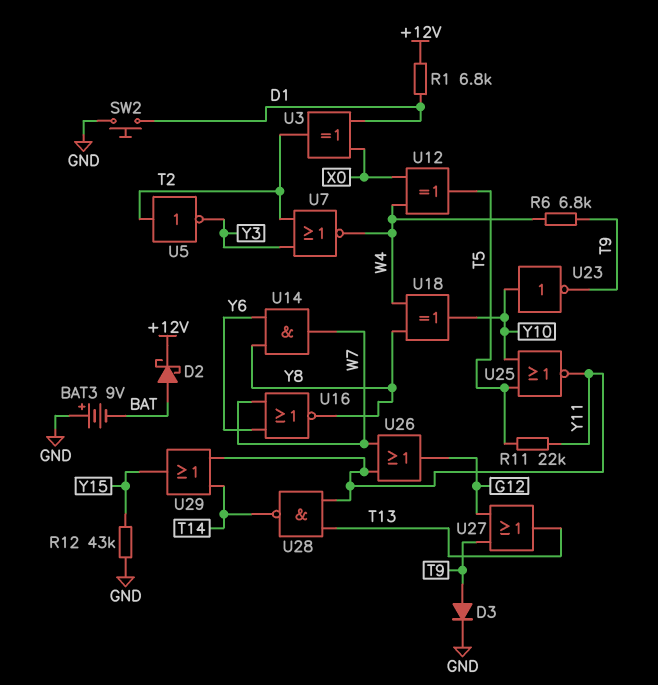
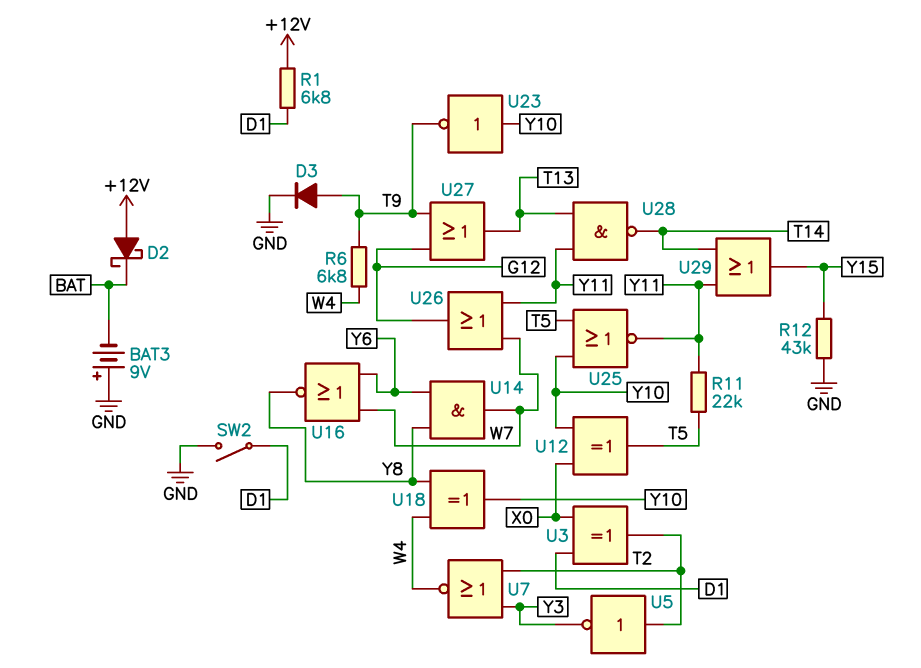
D2: schottky (A BAT, K +12V) -> schottky (A +12V, K BAT)
SW2: button (D1, GND) -> switch (D1, GND)
U12: XOR (in W4, in X0, out T5) -> XOR (in X0, in Y10, out T5)

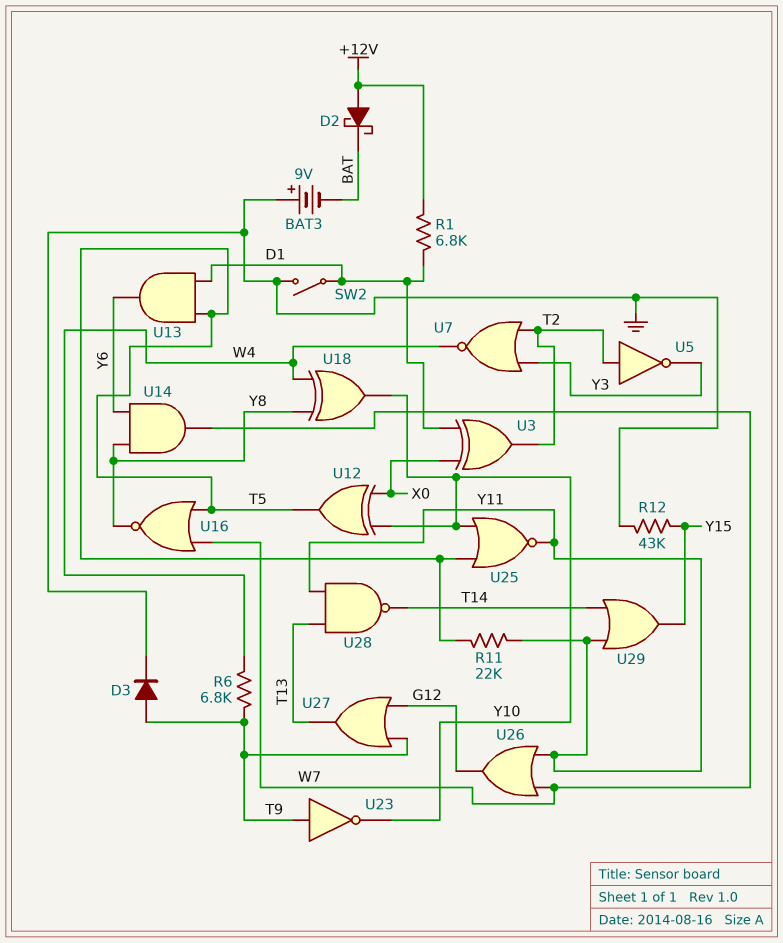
U13: none -> AND (in D1, in T5, out Y6)
U16: NOR (in W7, in Y6, out Y8) -> NOR (in T5, in W7, out Y8)
U23: NOT (in Y10, out T9) -> NOT (in T9, out Y10)

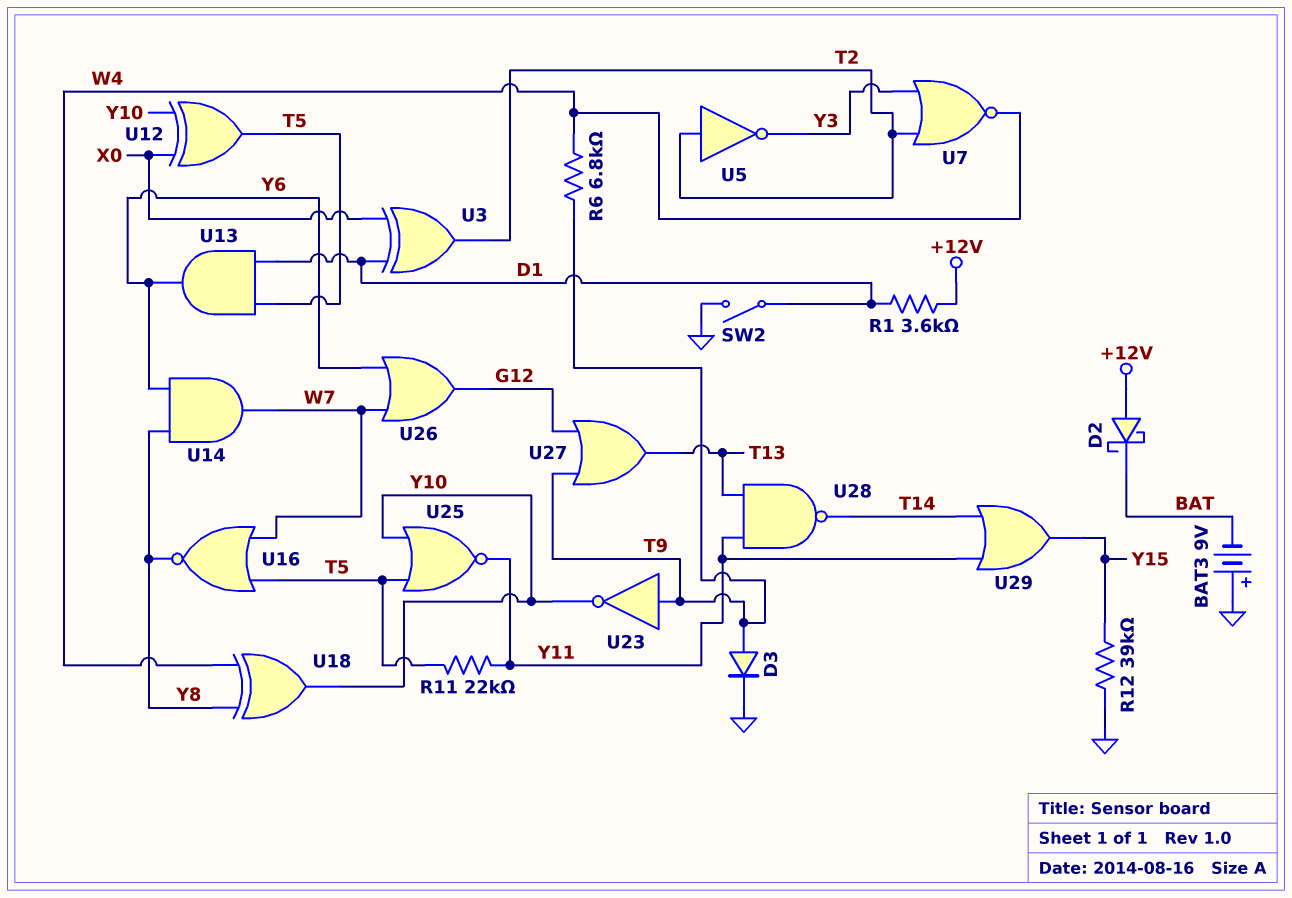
R1: 6.8k (+12V, D1) -> 3.6k (+12V, D1)
R12: 43k (GND, Y15) -> 39k (GND, Y15)
U26: OR (in W7, in Y11, out G12) -> OR (in W7, in Y6, out G12)

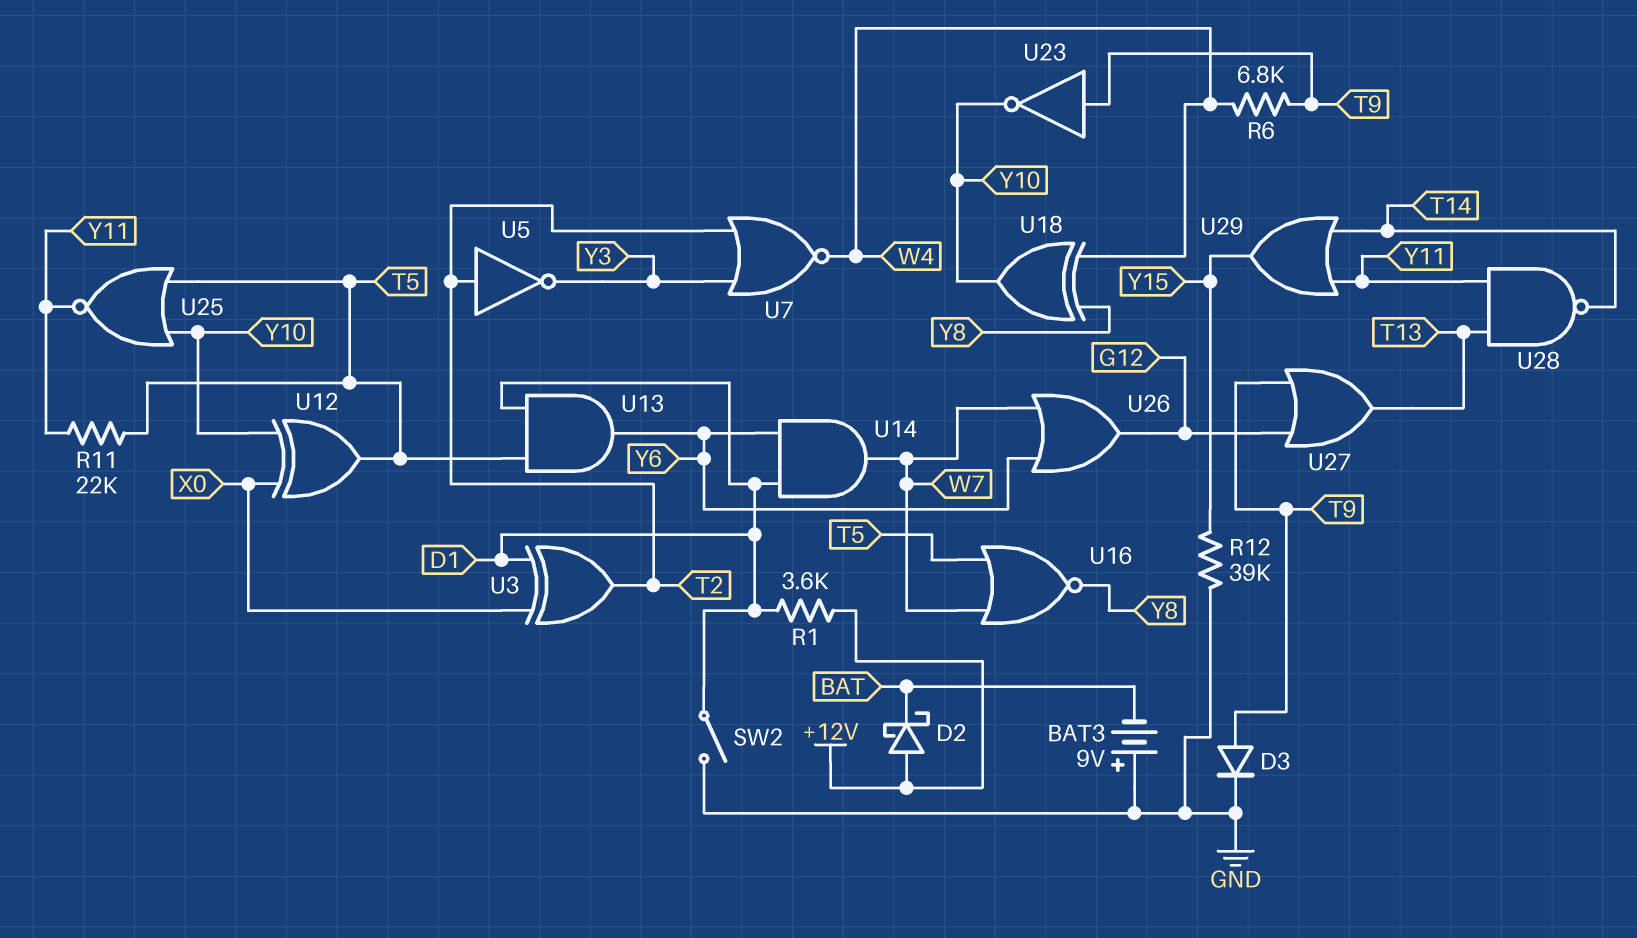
U14: AND (in Y6, in Y8, out W7) -> AND (in D1, in Y6, out W7)

